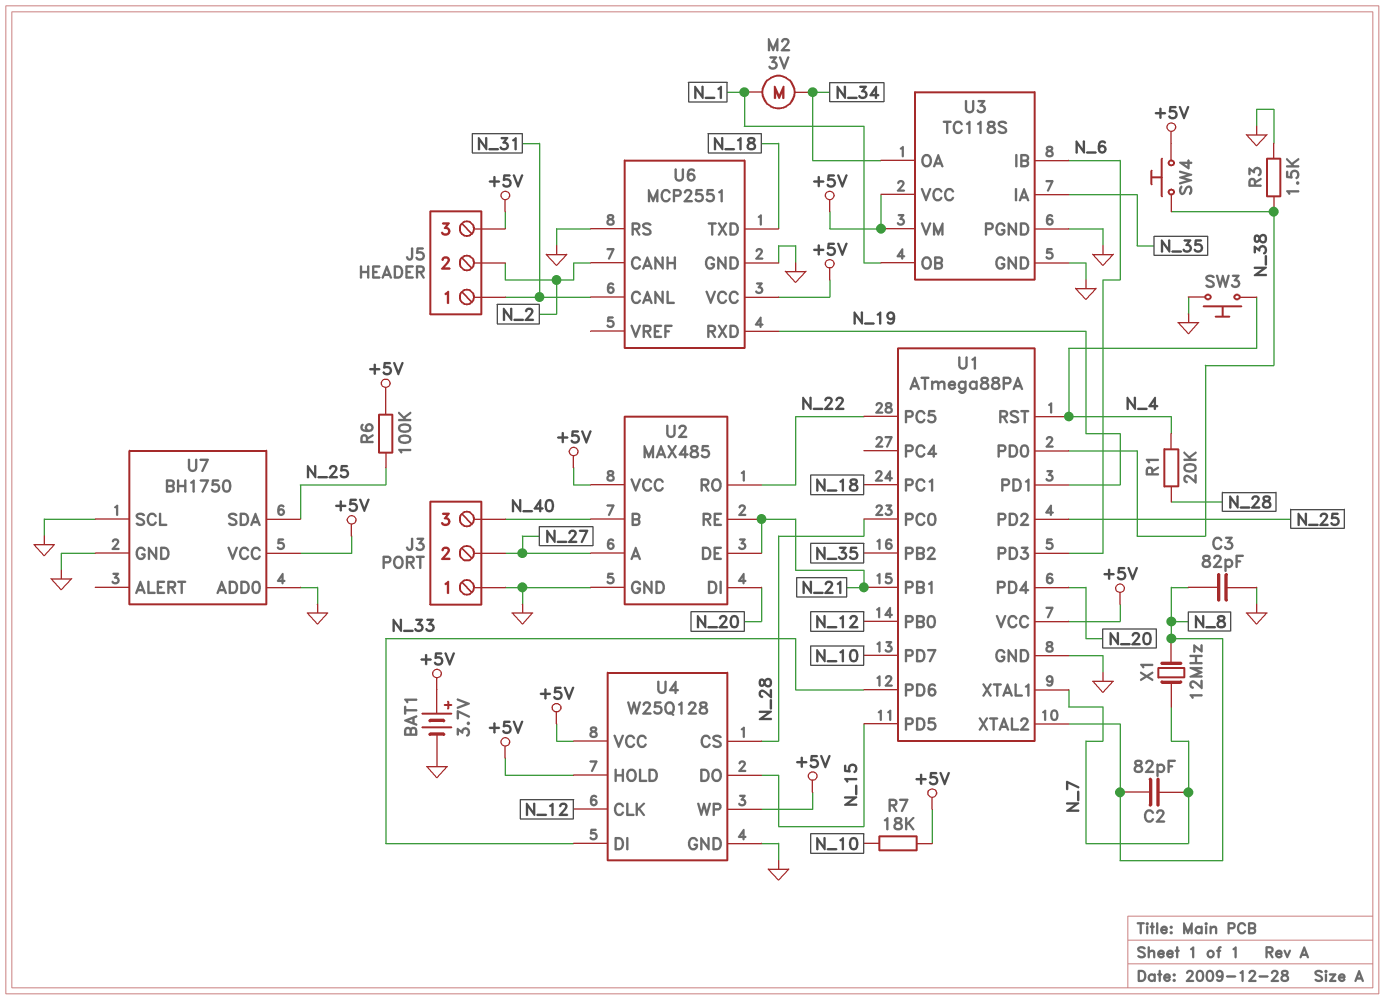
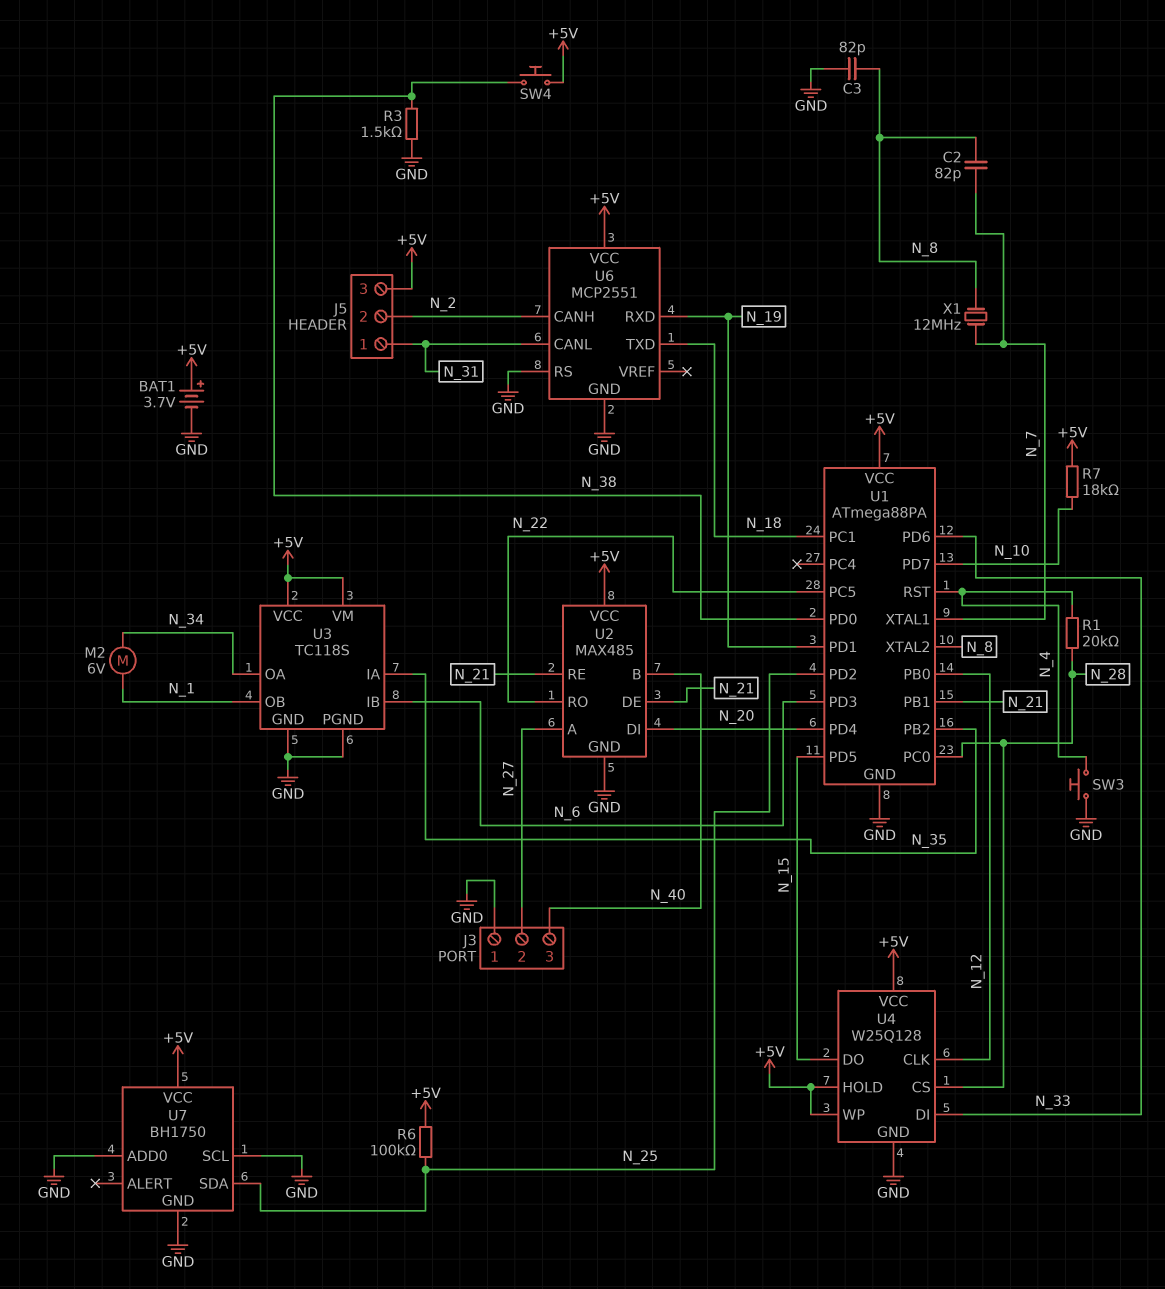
M2: motor 3V (N_1, N_34) -> motor 6V (N_1, N_34)

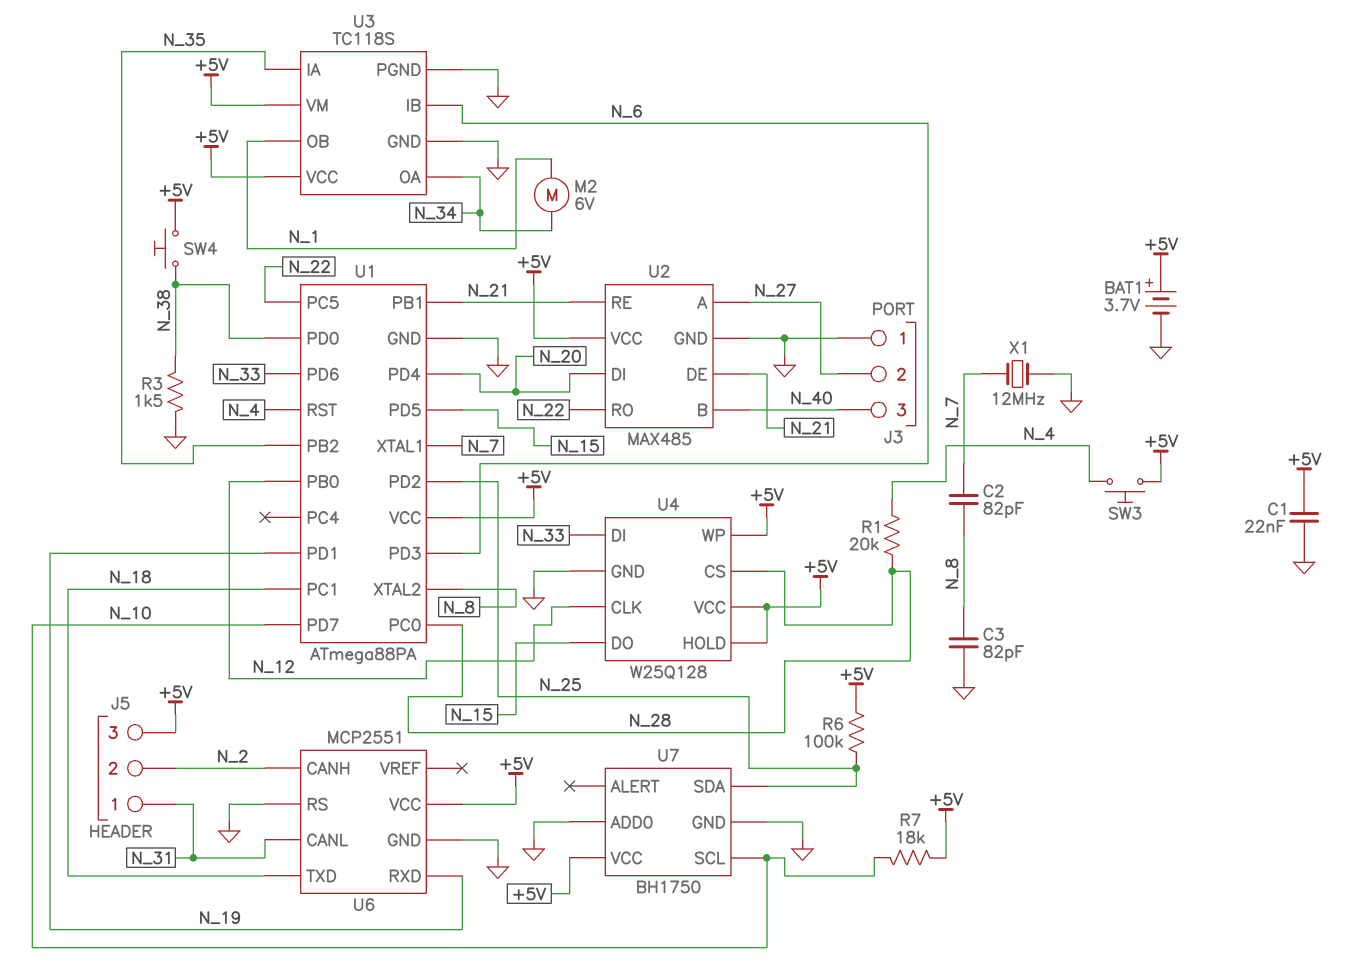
C1: none -> 22nF (+5V, GND)
SW3: button (GND, N_4) -> button (+5V, N_4)
U7 pin SCL: GND -> N_10
X1: 12MHz (N_7, N_8) -> 12MHz (GND, N_7)

